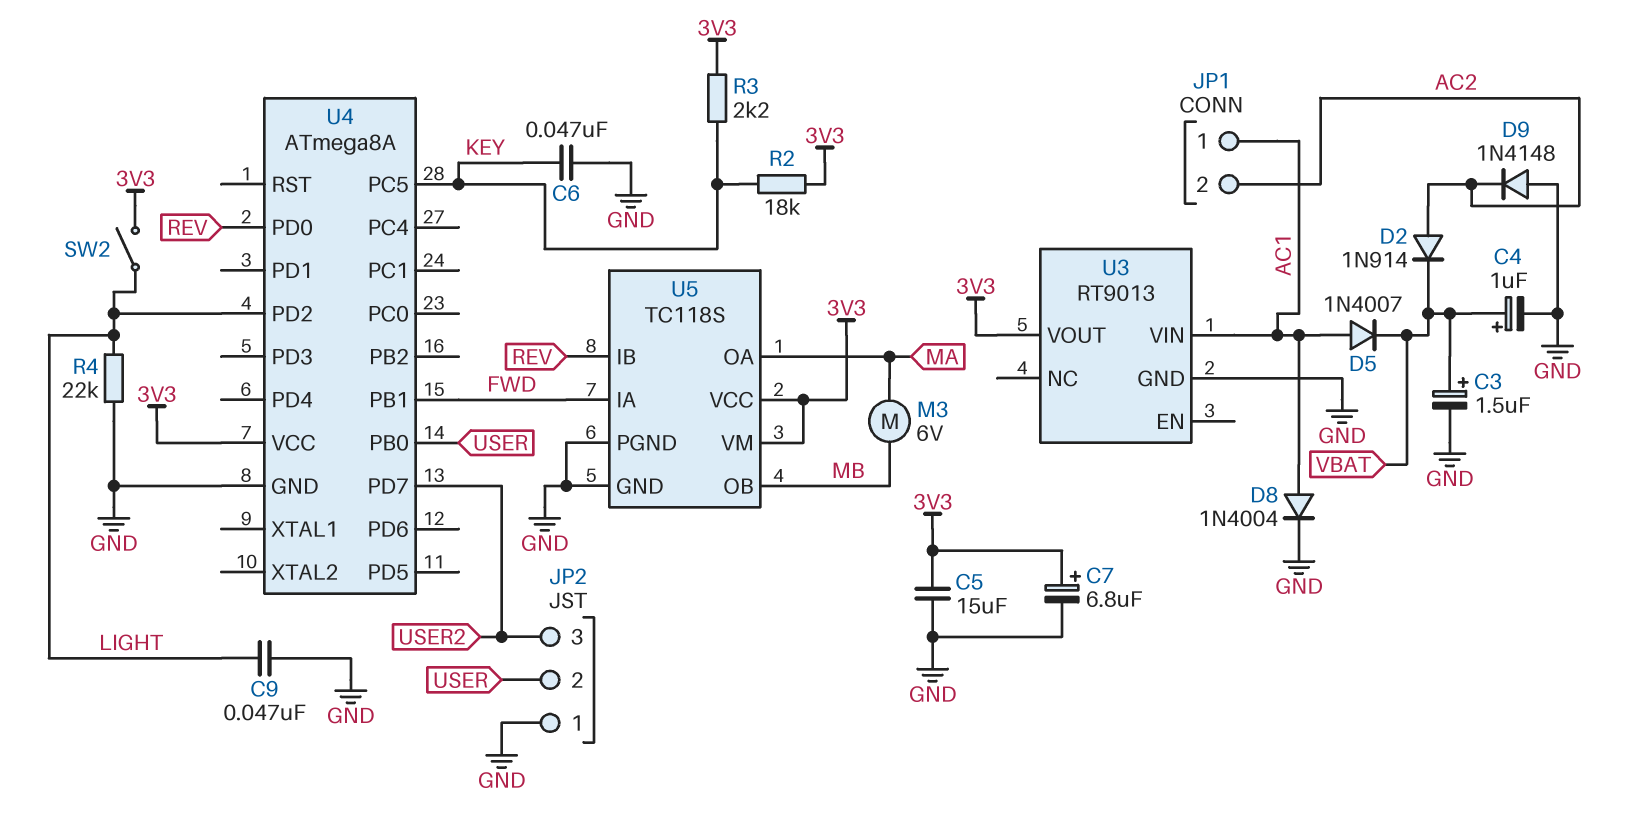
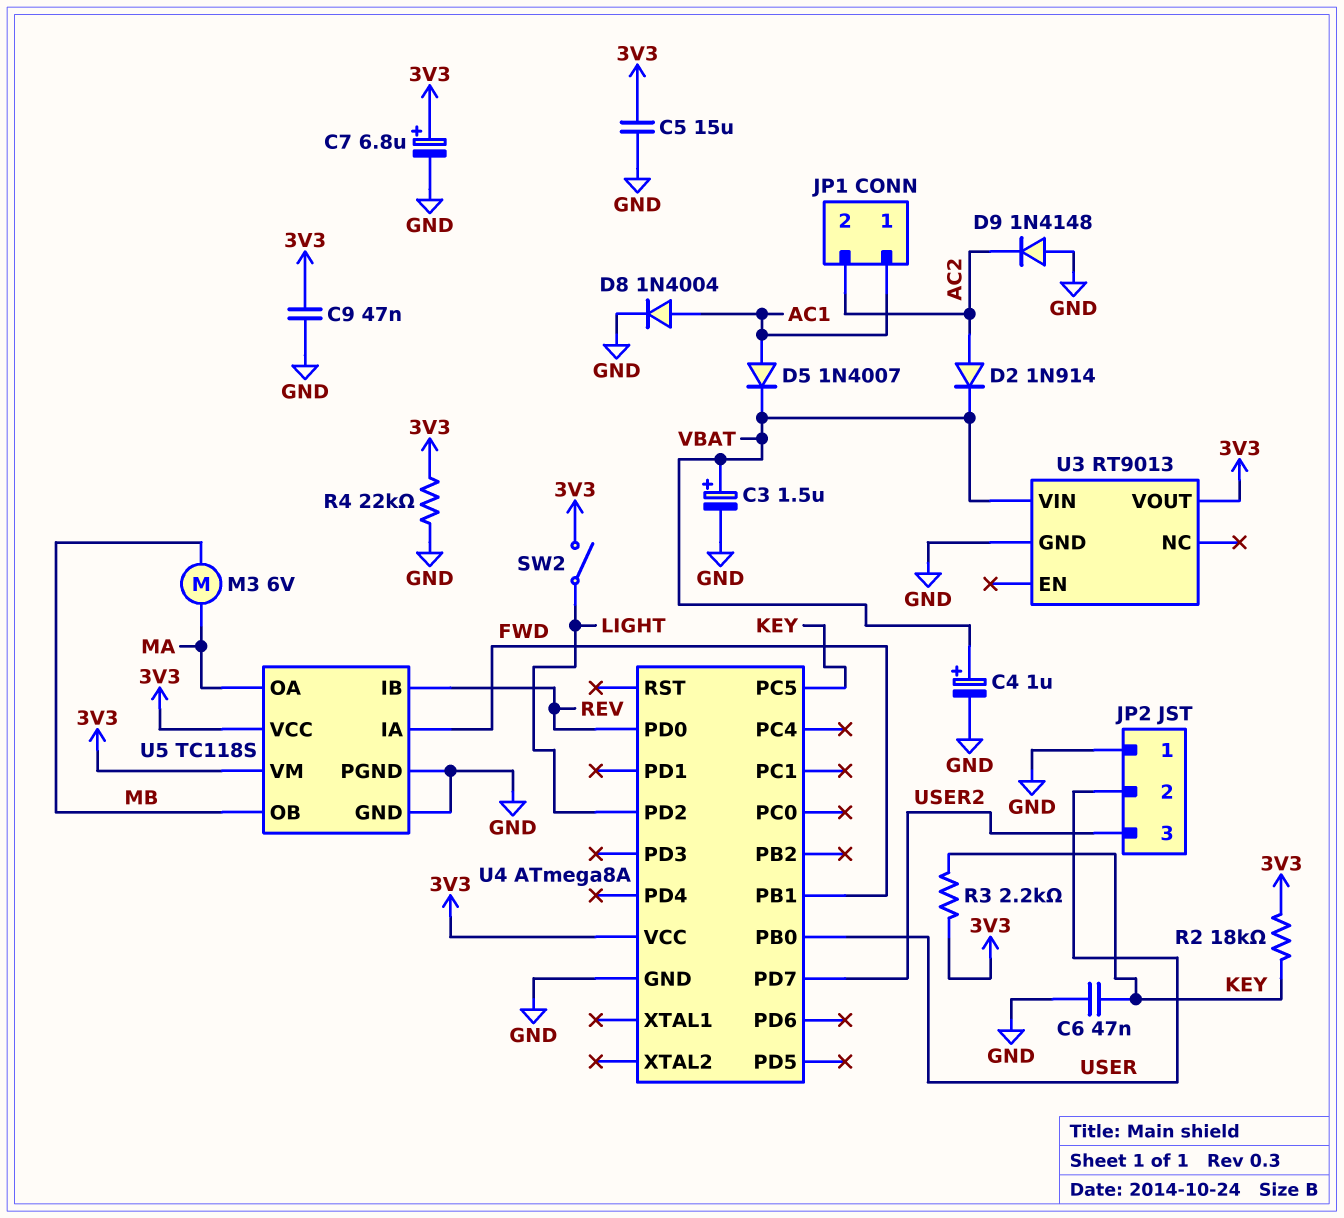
C9: 47nF (GND, LIGHT) -> 47nF (3V3, GND)
R4: 22k (GND, LIGHT) -> 22k (3V3, GND)
U3 pin VIN: AC1 -> VBAT

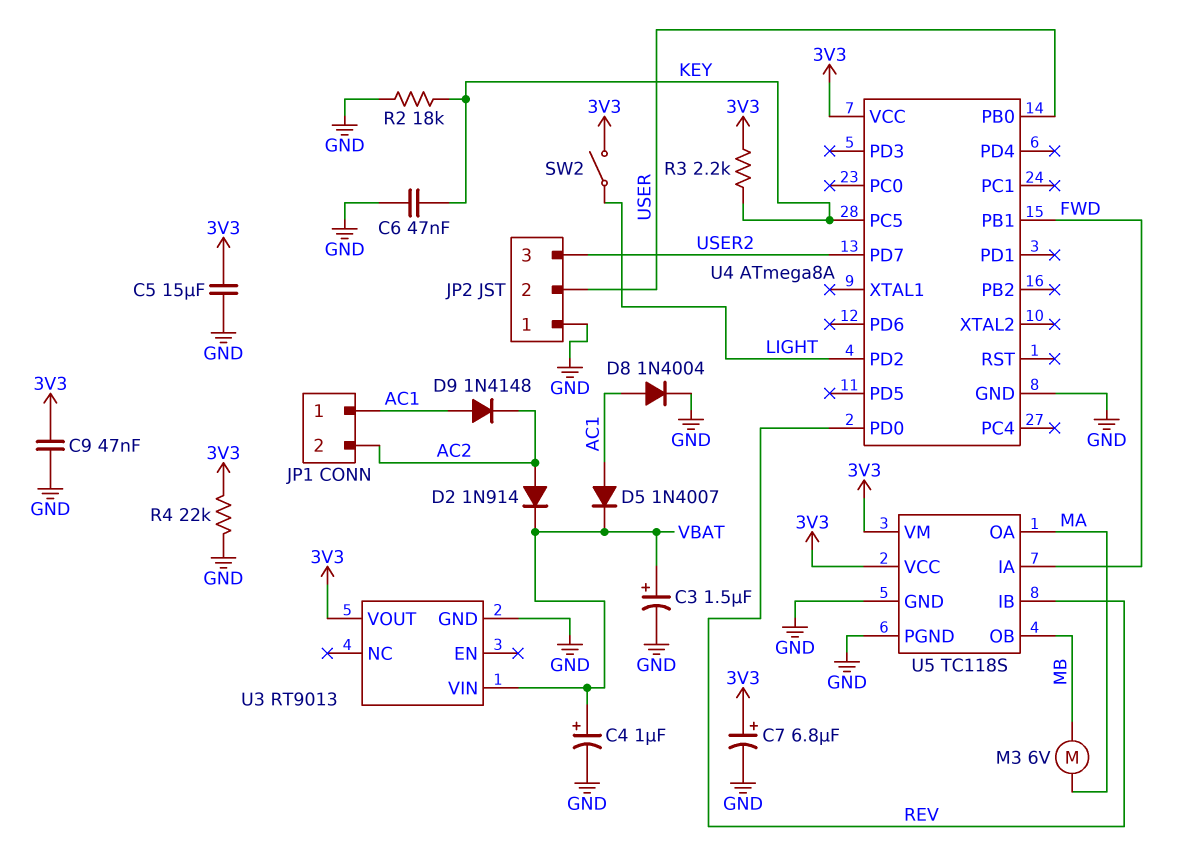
D9: diode 1N4148 (A GND, K AC2) -> diode 1N4148 (A AC1, K AC2)
R2: 18k (3V3, KEY) -> 18k (GND, KEY)

